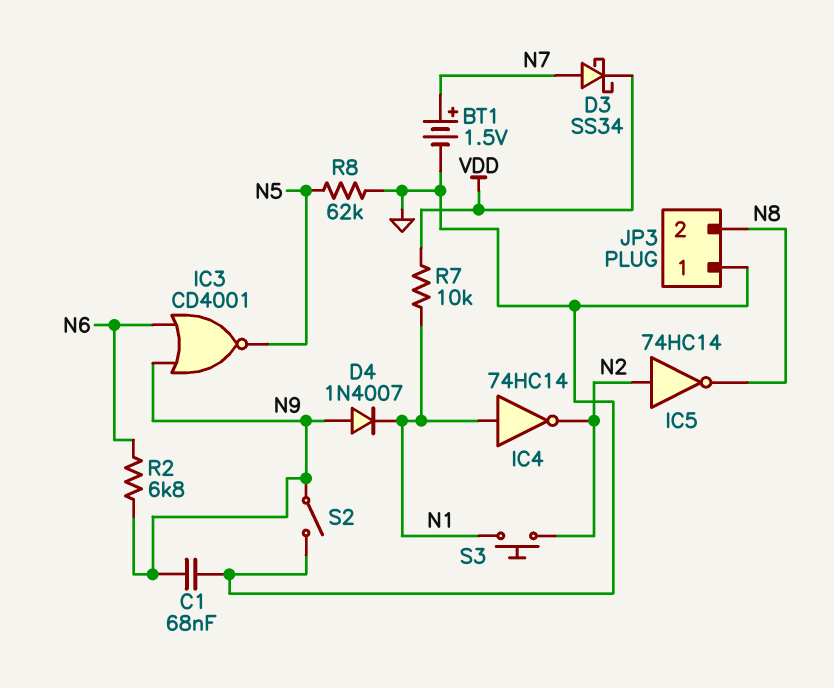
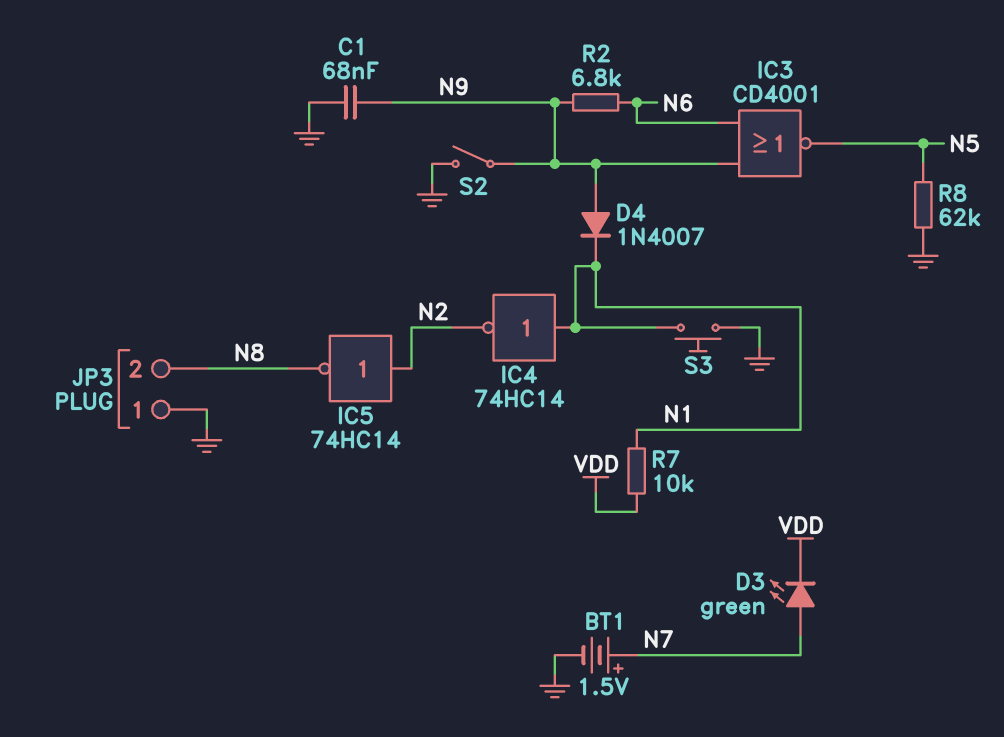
D3: schottky SS34 (A N7, K VDD) -> LED green (A N7, K VDD)
S3: button (N1, N2) -> button (GND, N1)

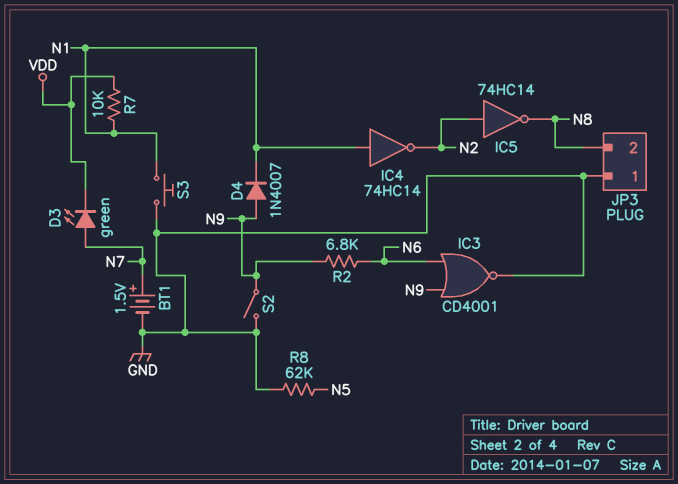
C1: 68nF (GND, N9) -> none
IC3: NOR CD4001 (in N6, in N9, out N5) -> NOR CD4001 (in N6, in N9, out GND)

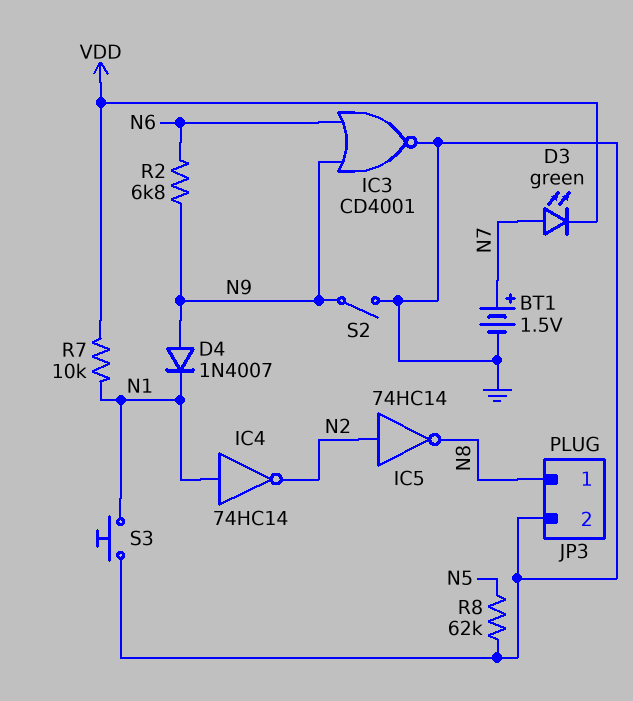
JP3 pin 1: GND -> N8
JP3 pin 2: N8 -> GND

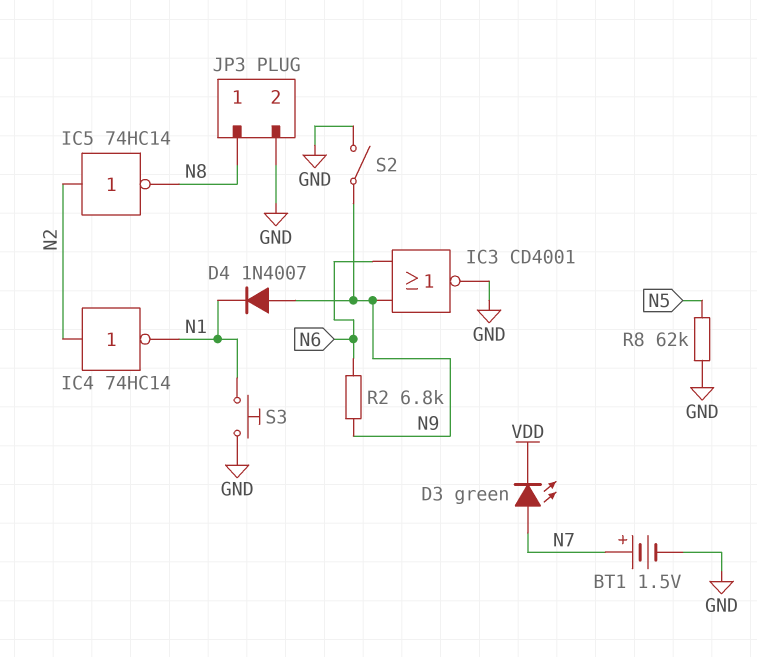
IC4: NOT 74HC14 (in N1, out N2) -> NOT 74HC14 (in N2, out N1)
R7: 10k (N1, VDD) -> none

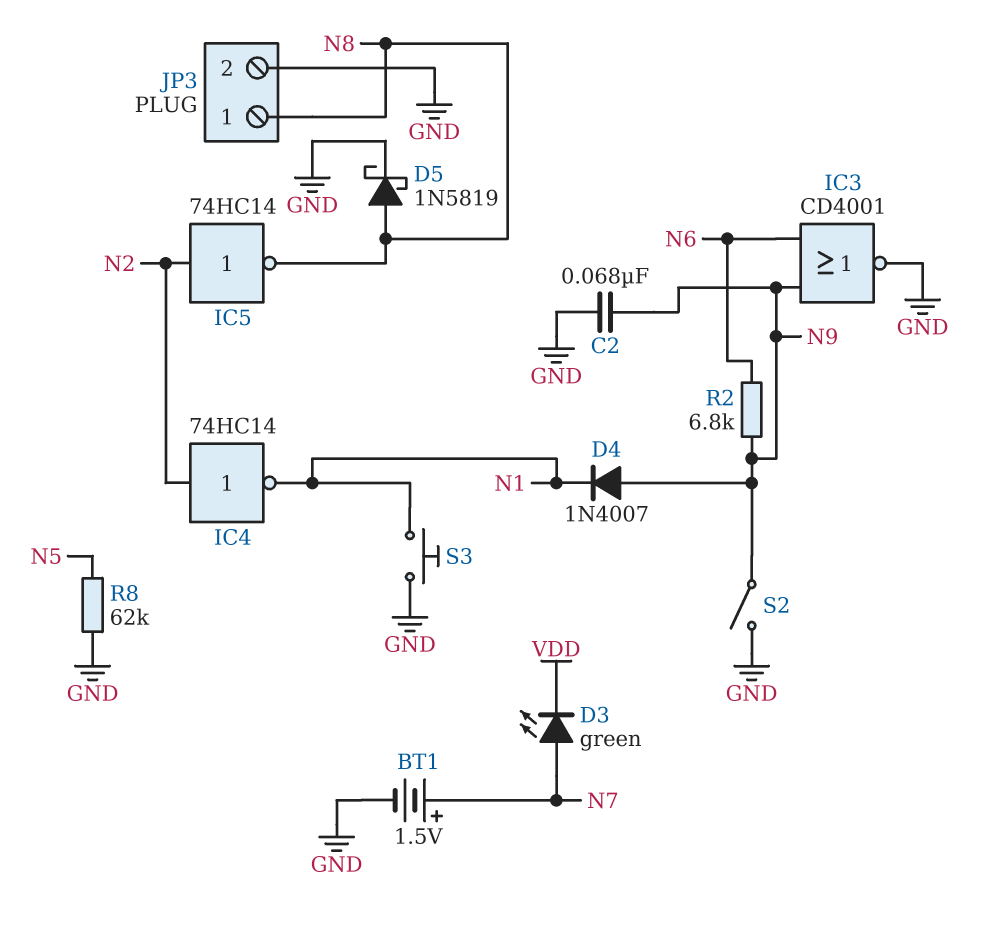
C2: none -> 68nF (GND, N9)
D5: none -> schottky 1N5819 (A N8, K GND)

